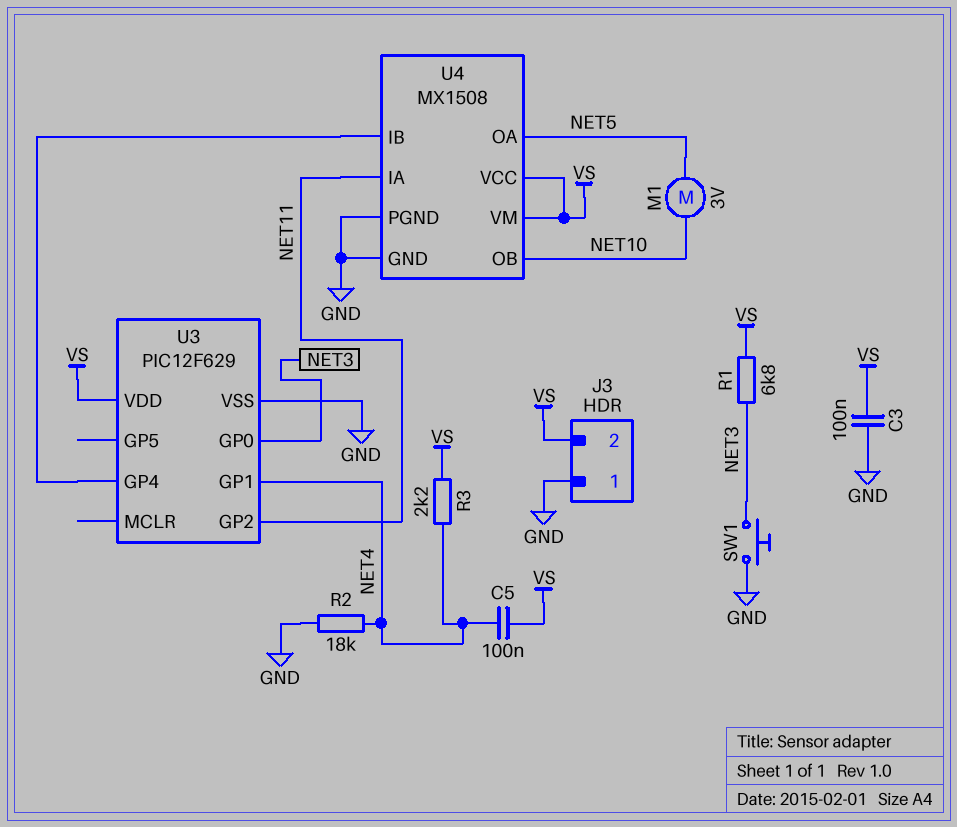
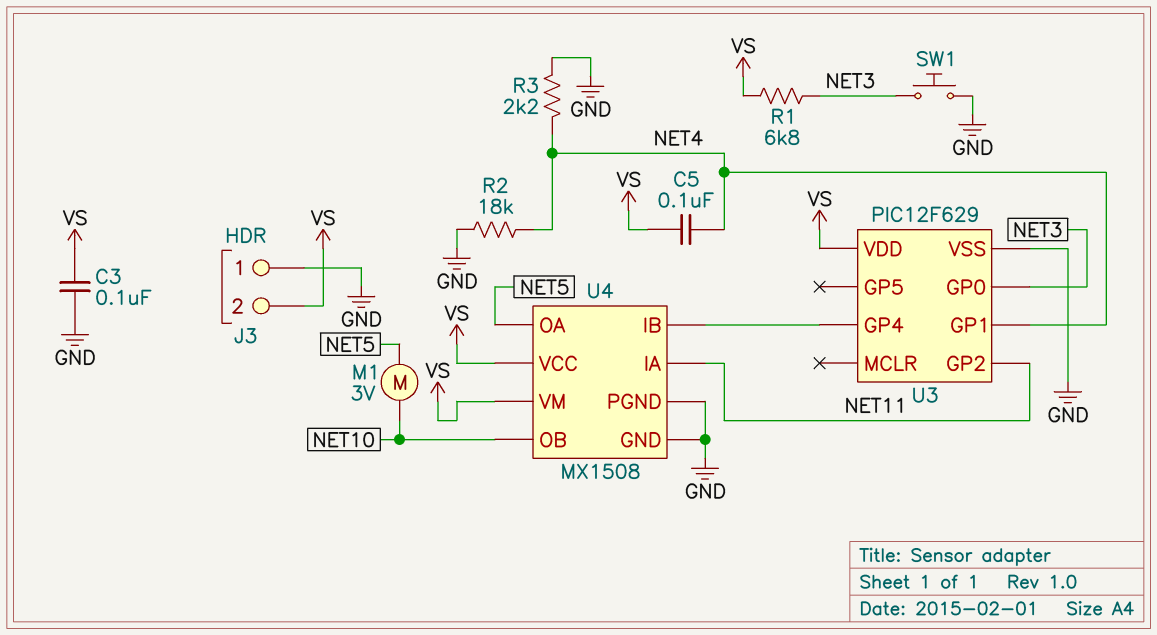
R3: 2.2k (NET4, VS) -> 2.2k (GND, NET4)

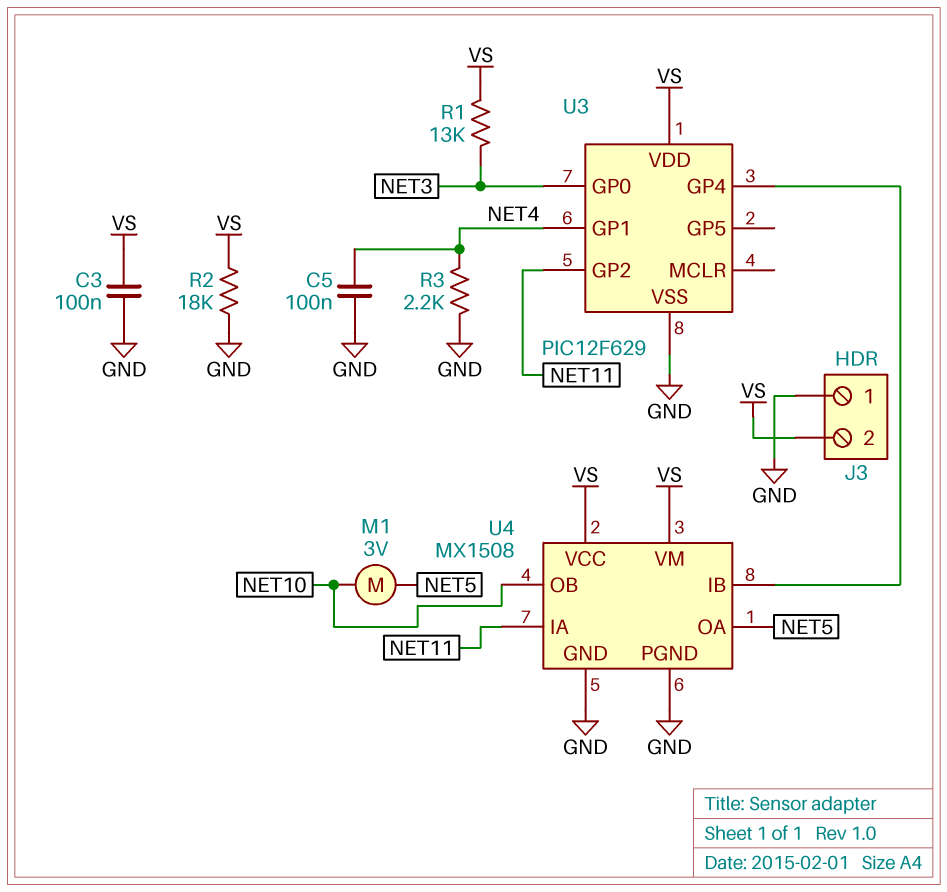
C5: 100nF (NET4, VS) -> 100nF (GND, NET4)
R1: 6.8k (NET3, VS) -> 13k (NET3, VS)
R2: 18k (GND, NET4) -> 18k (GND, VS)
SW1: button (GND, NET3) -> none

